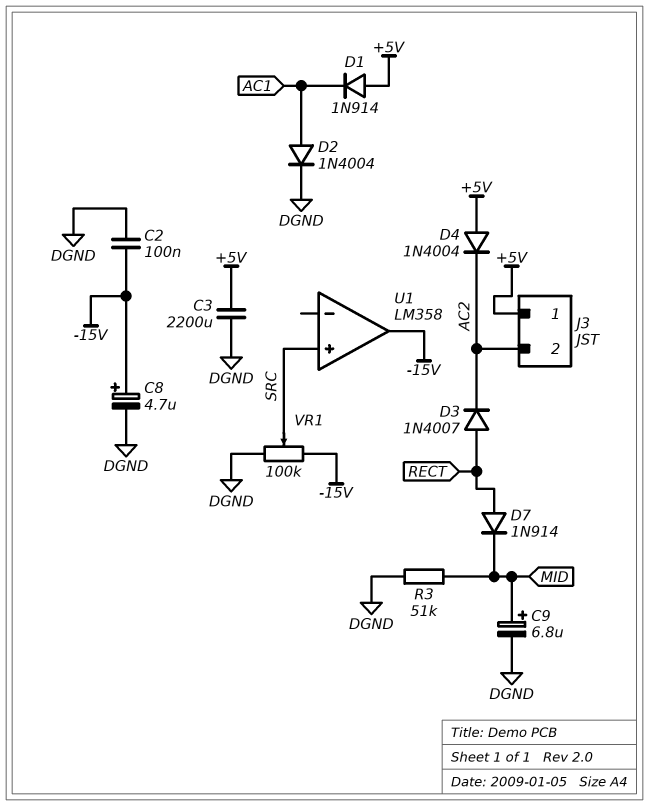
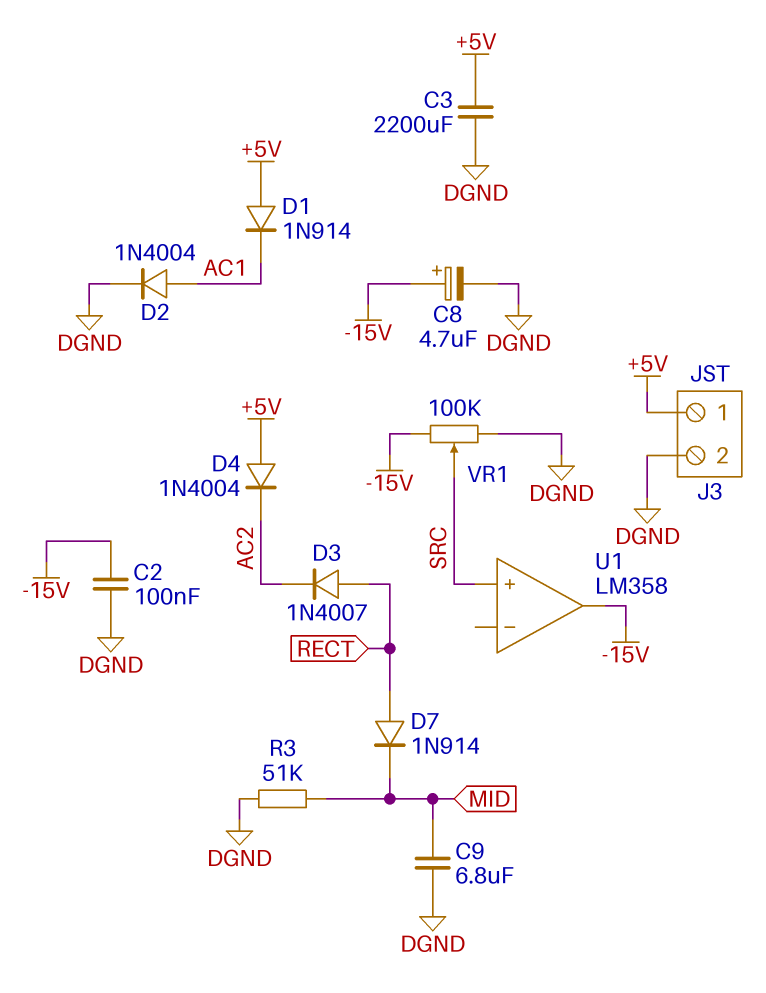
C9: 6.8uF (plus MID, minus DGND) -> 6.8uF (DGND, MID)
J3 pin 2: AC2 -> DGND

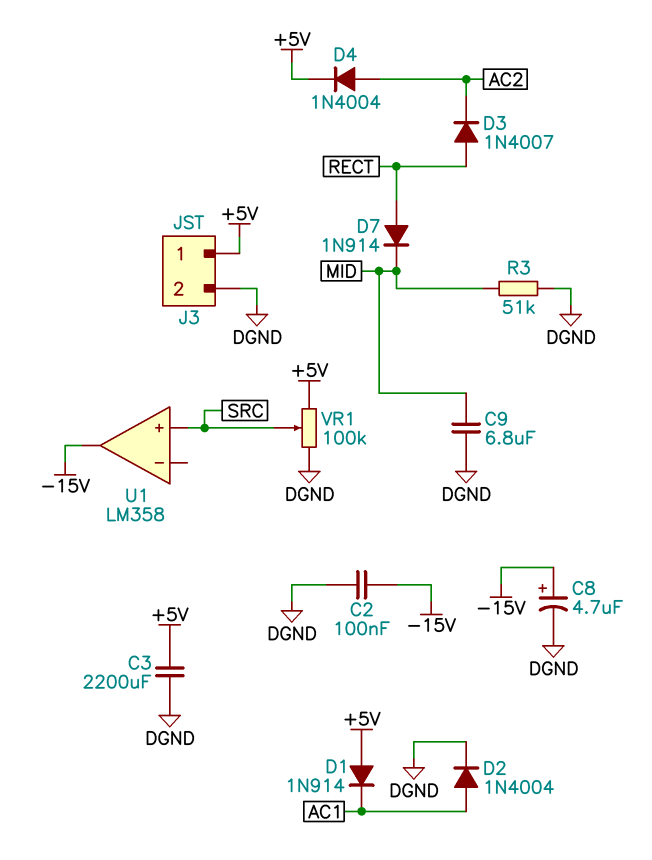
D4: diode 1N4004 (A +5V, K AC2) -> diode 1N4004 (A AC2, K +5V)
VR1: 100k (-15V, DGND, wiper SRC) -> 100k (+5V, DGND, wiper SRC)

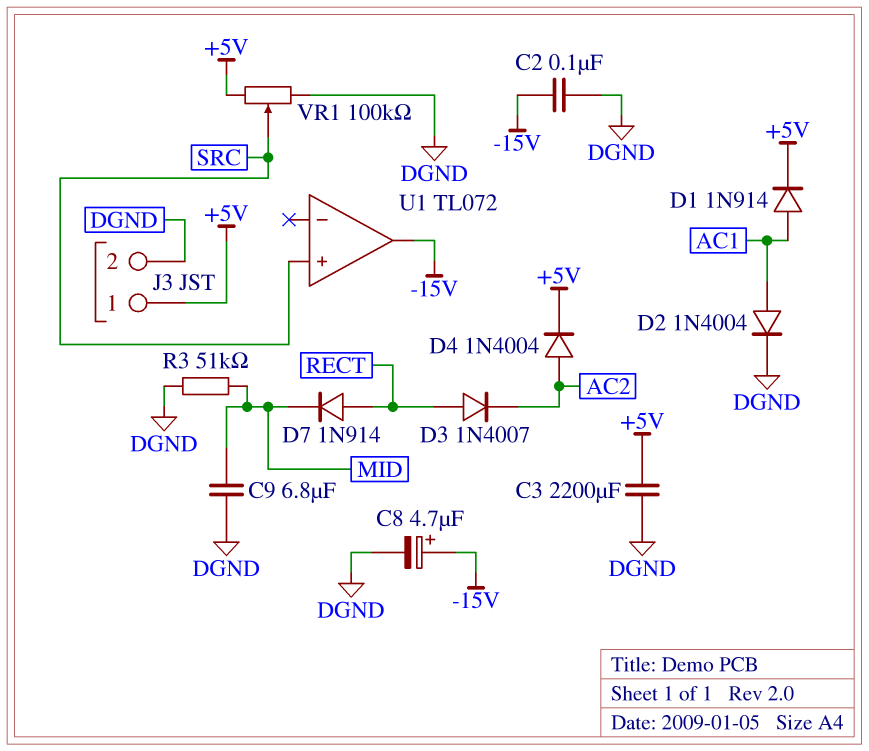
D1: diode 1N914 (A +5V, K AC1) -> diode 1N914 (A AC1, K +5V)
U1: LM358 -> TL072

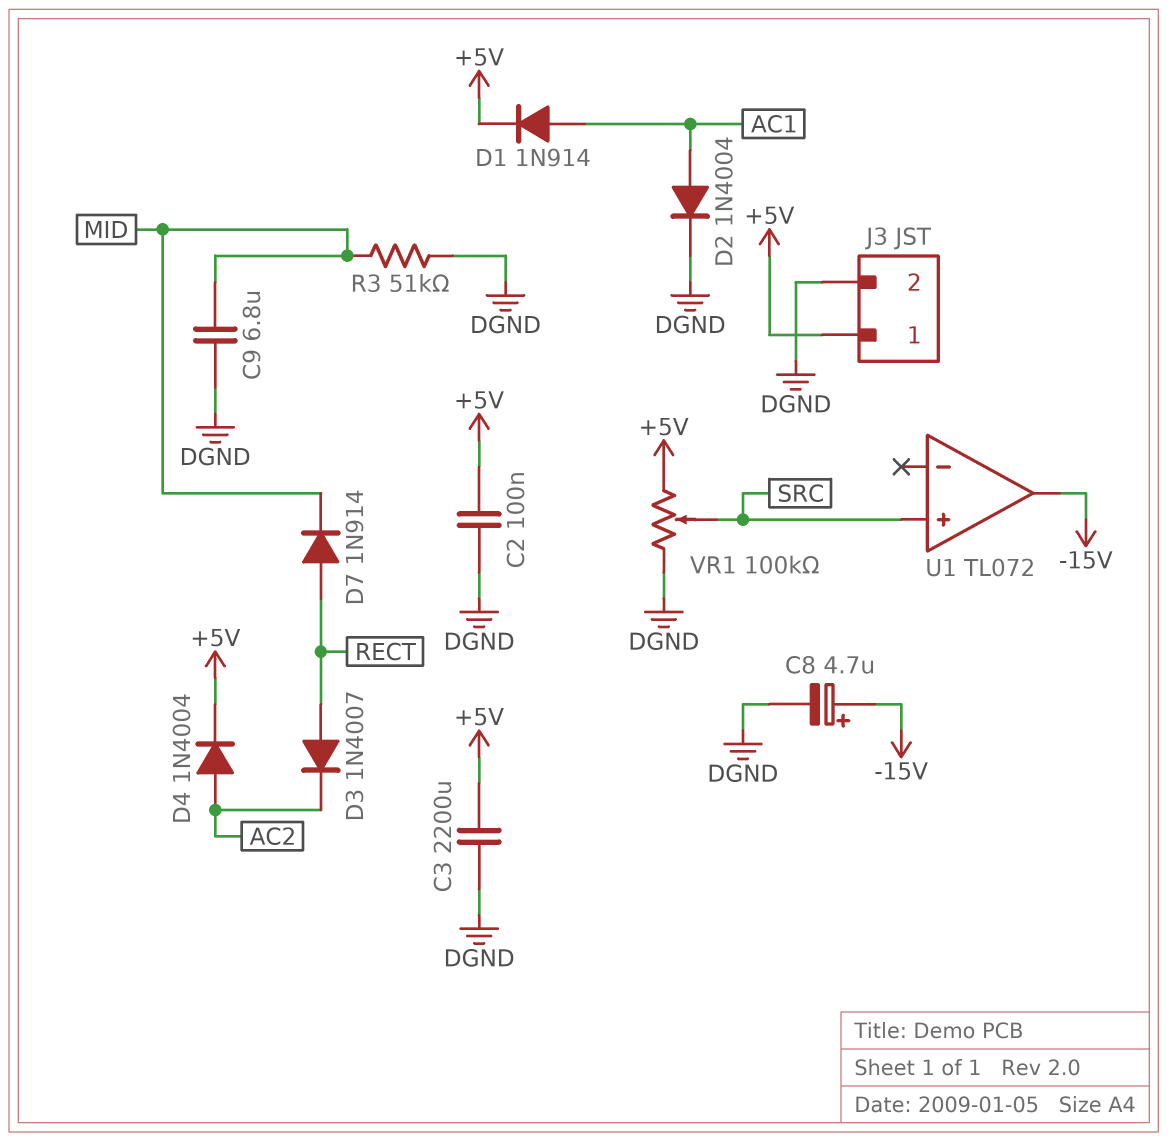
C2: 100nF (-15V, DGND) -> 100nF (+5V, DGND)

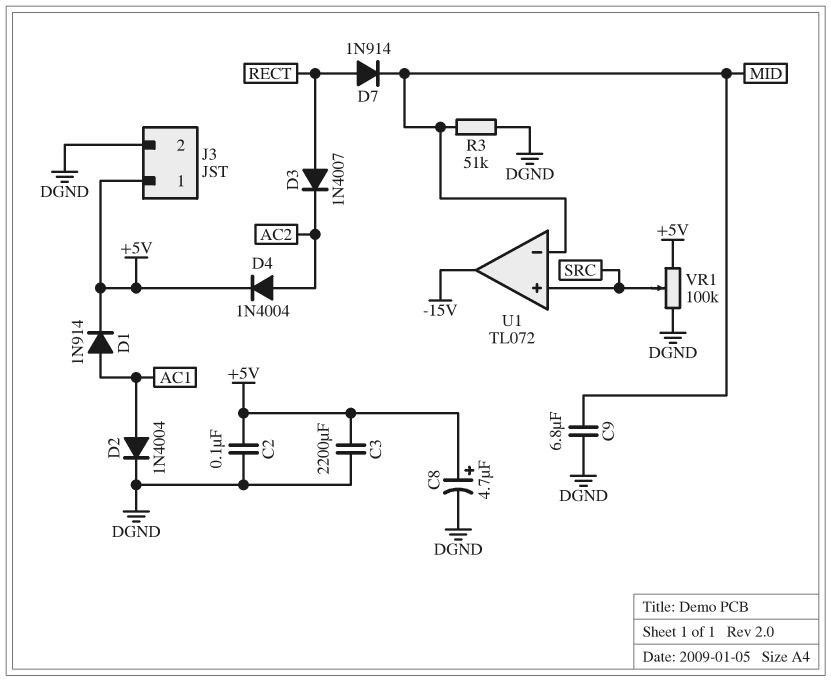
C8: 4.7uF (plus -15V, minus DGND) -> 4.7uF (plus +5V, minus DGND)
U1 pin in-: none -> MID

